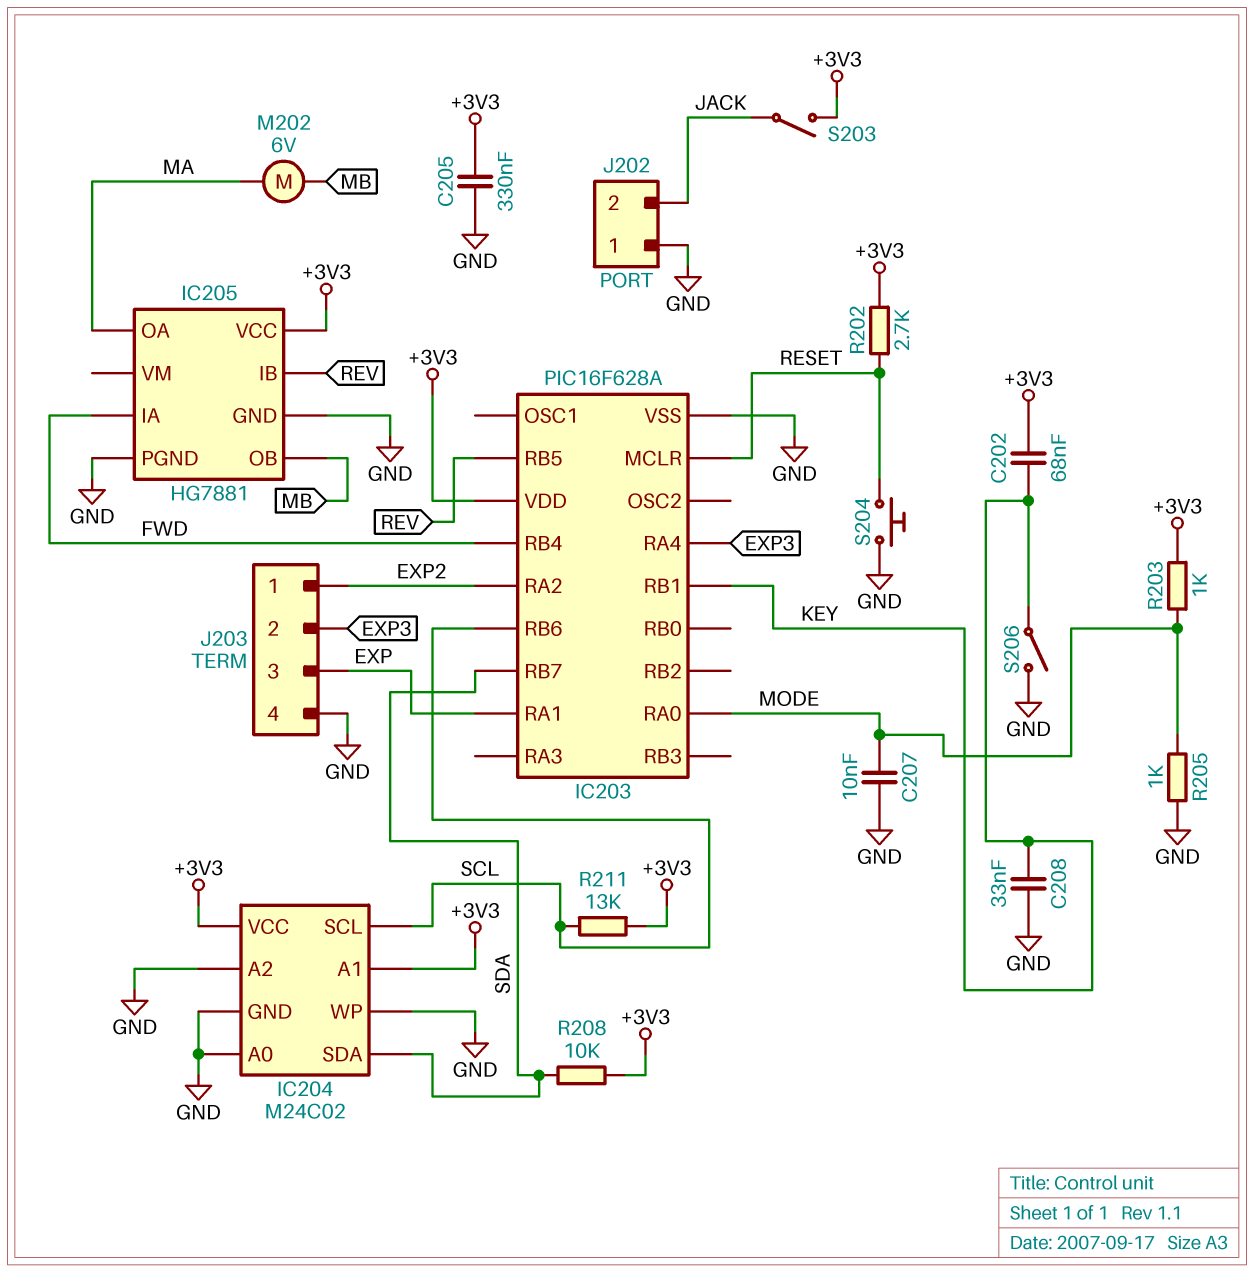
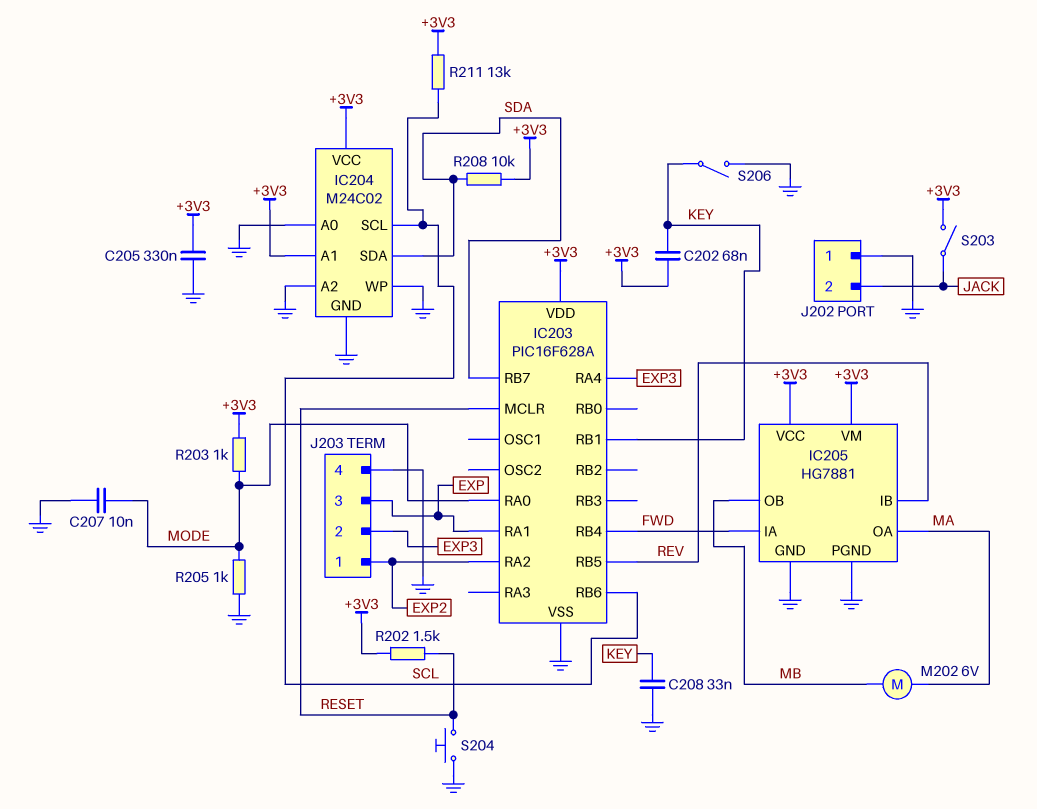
IC205 pin VM: none -> +3V3
R202: 2.7k (+3V3, RESET) -> 1.5k (+3V3, RESET)

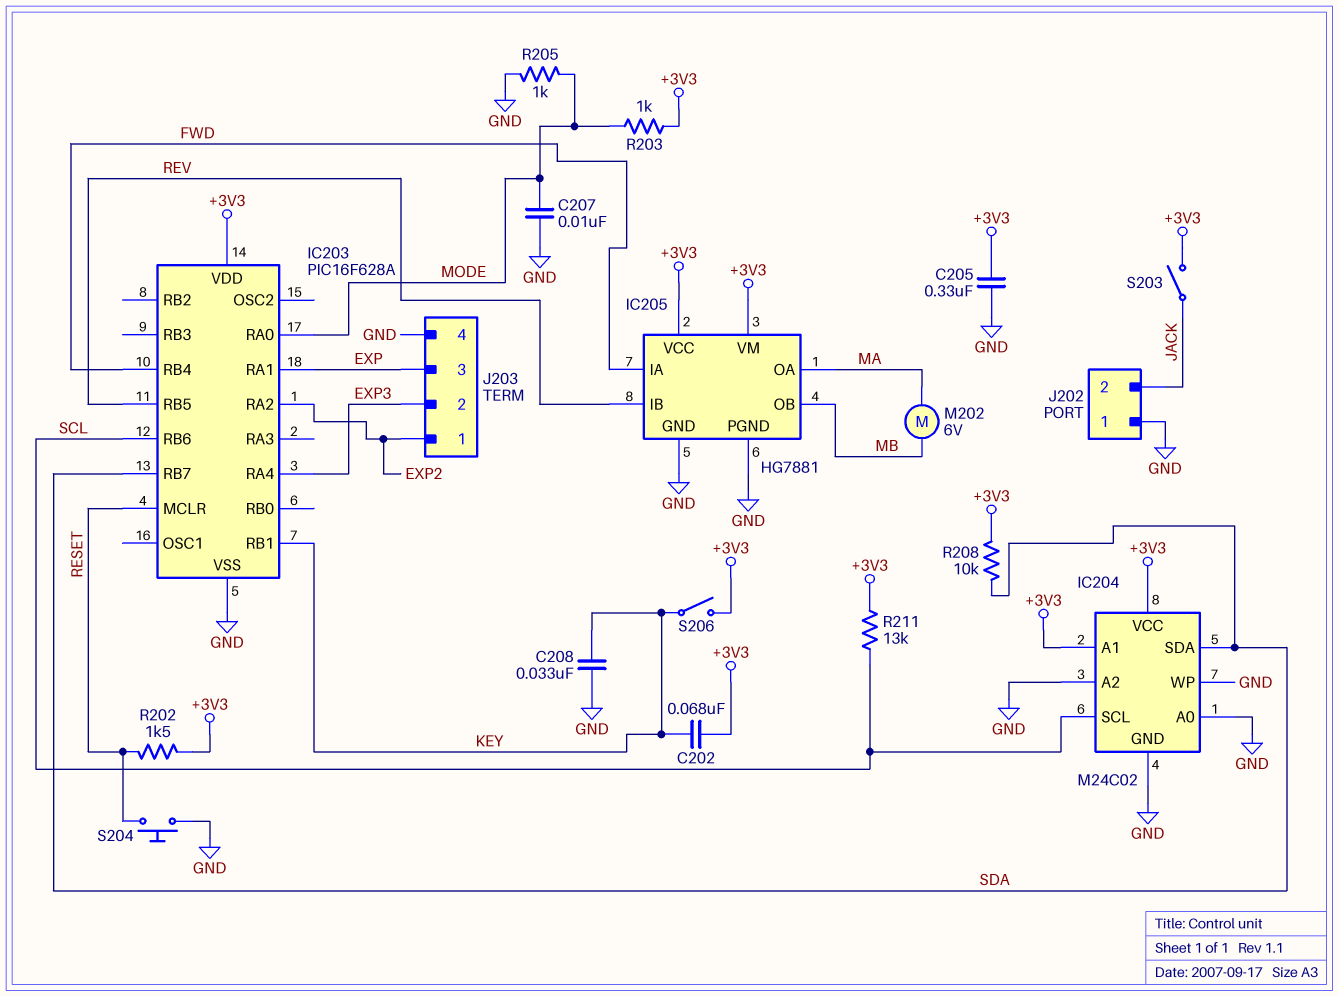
S206: switch (GND, KEY) -> switch (+3V3, KEY)

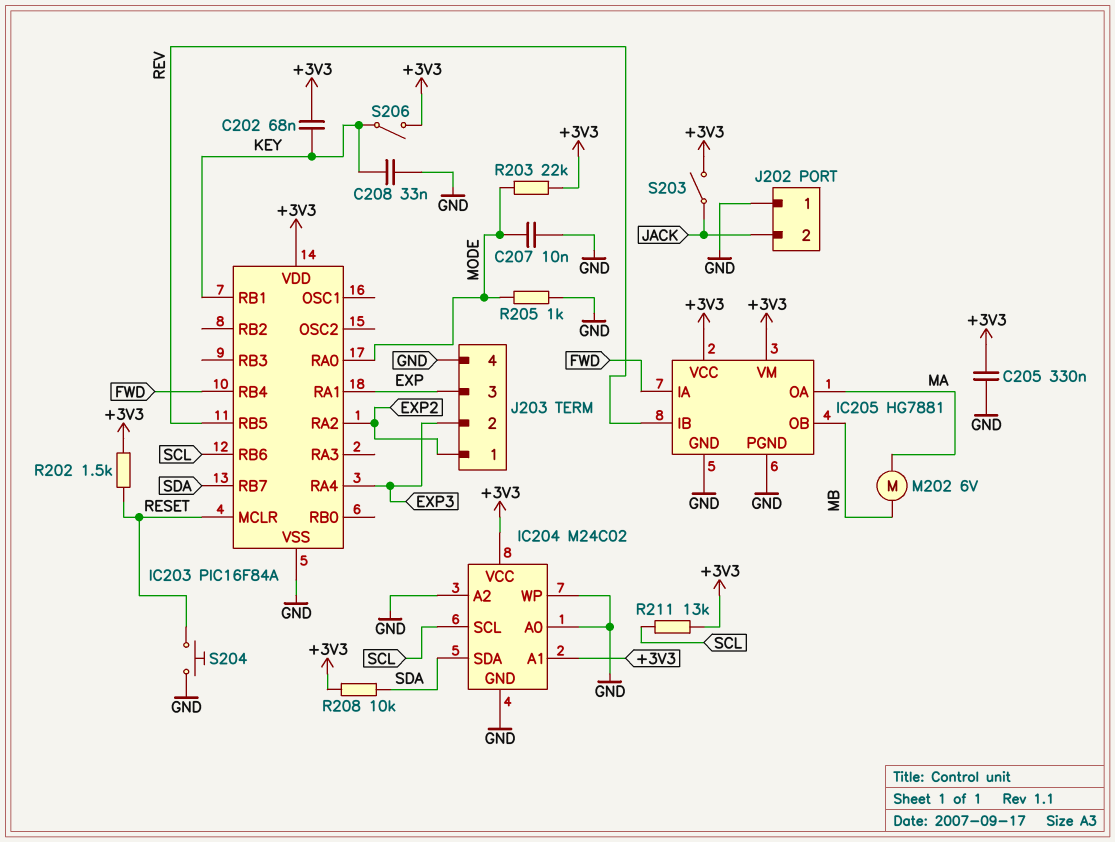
IC203: PIC16F628A -> PIC16F84A
R203: 1k (+3V3, MODE) -> 22k (+3V3, MODE)

